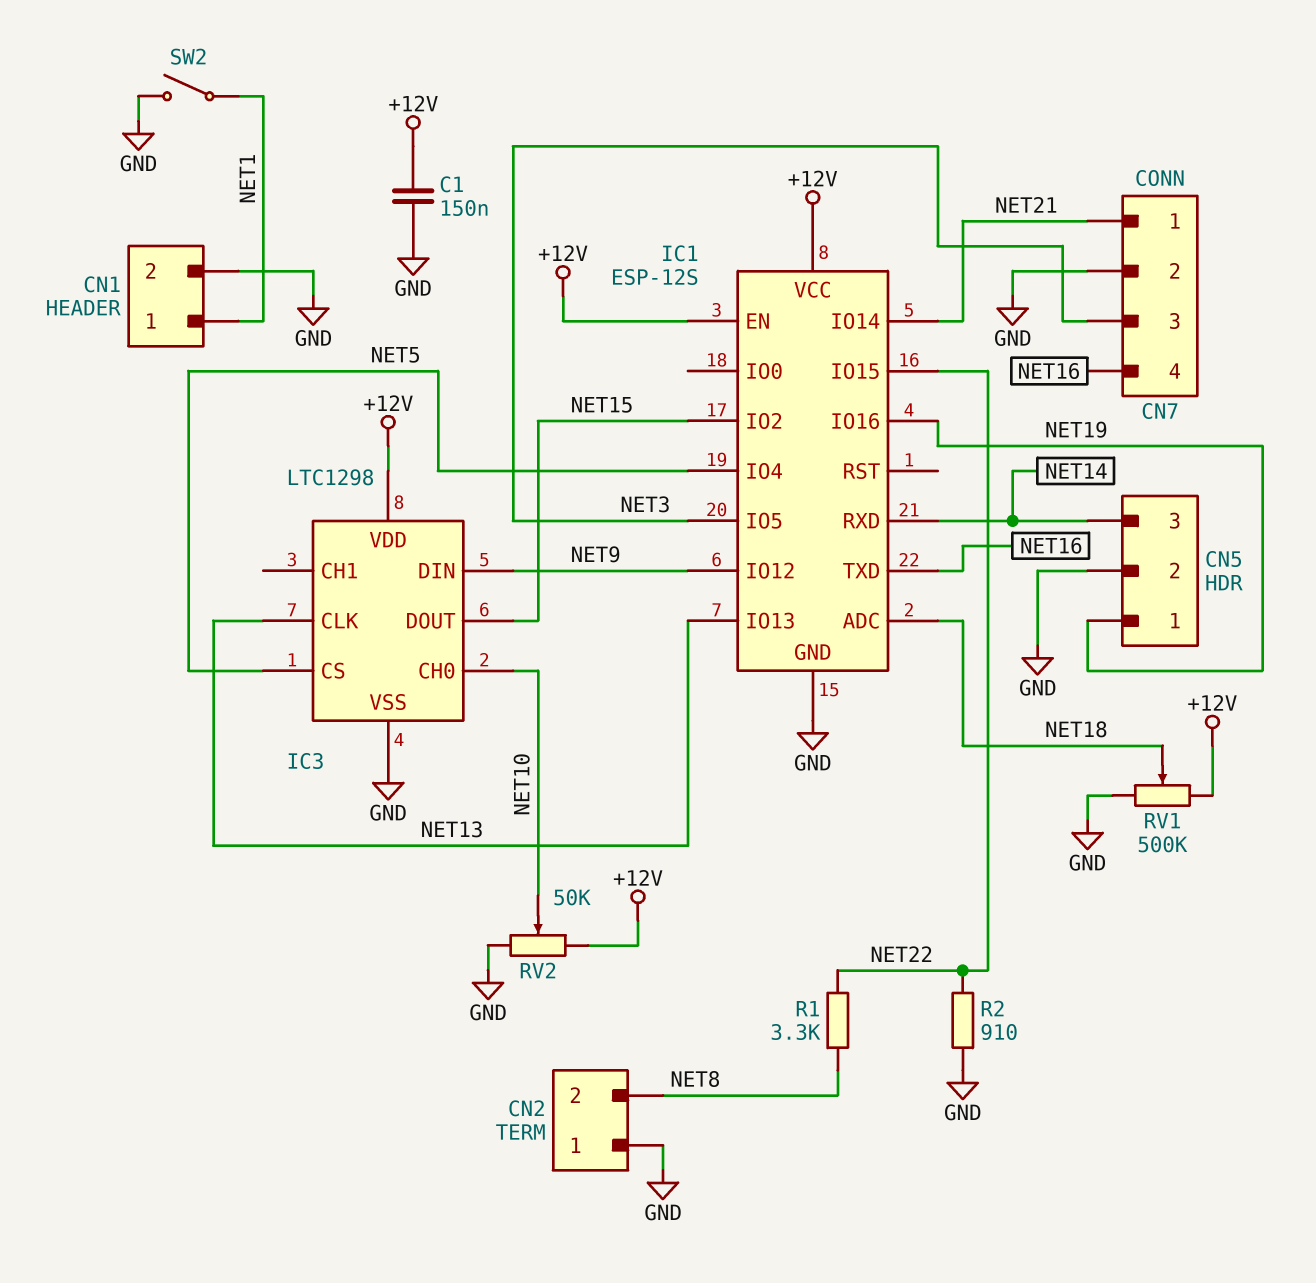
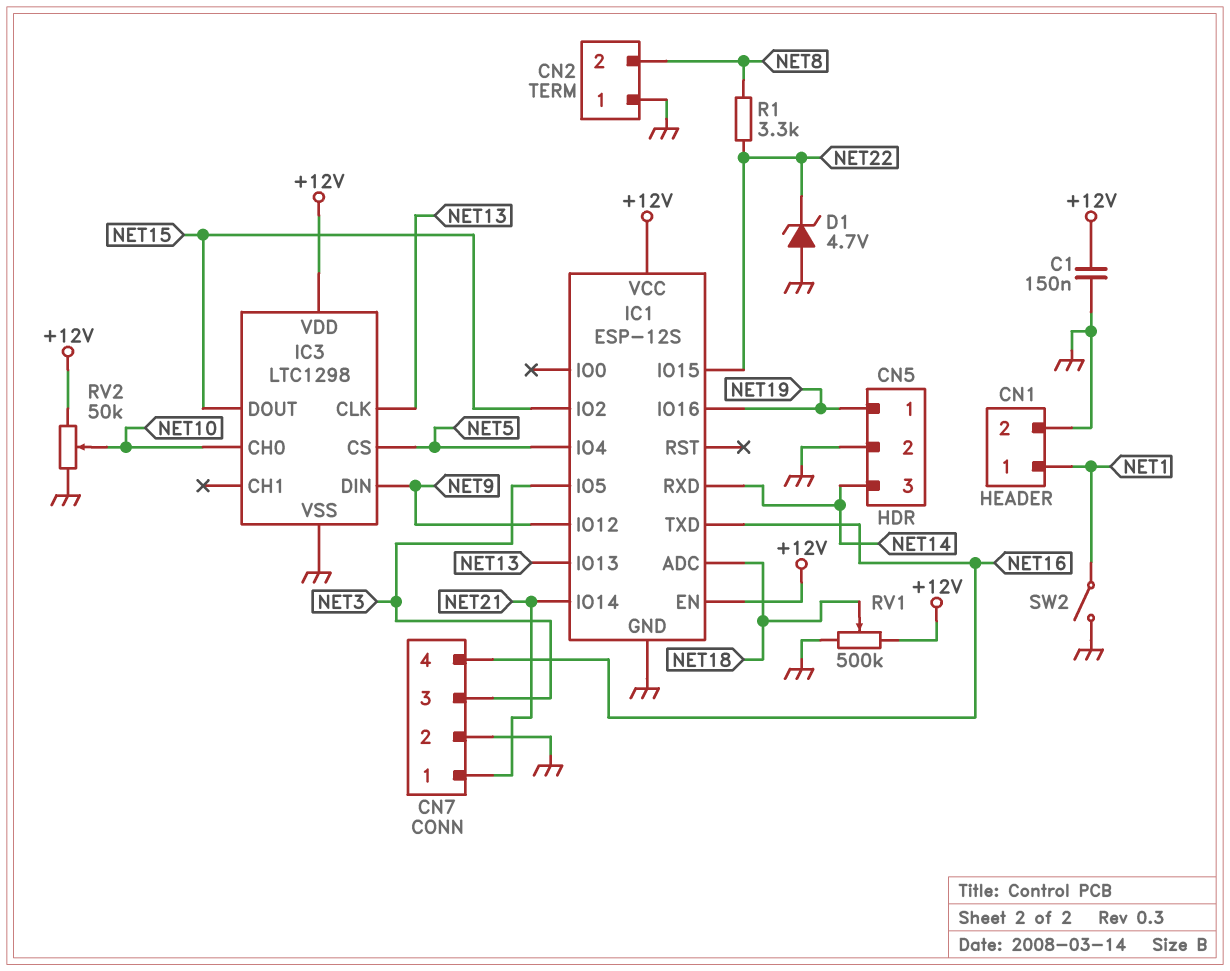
D1: none -> zener 4.7V (A GND, K NET22)
R2: 910 (GND, NET22) -> none

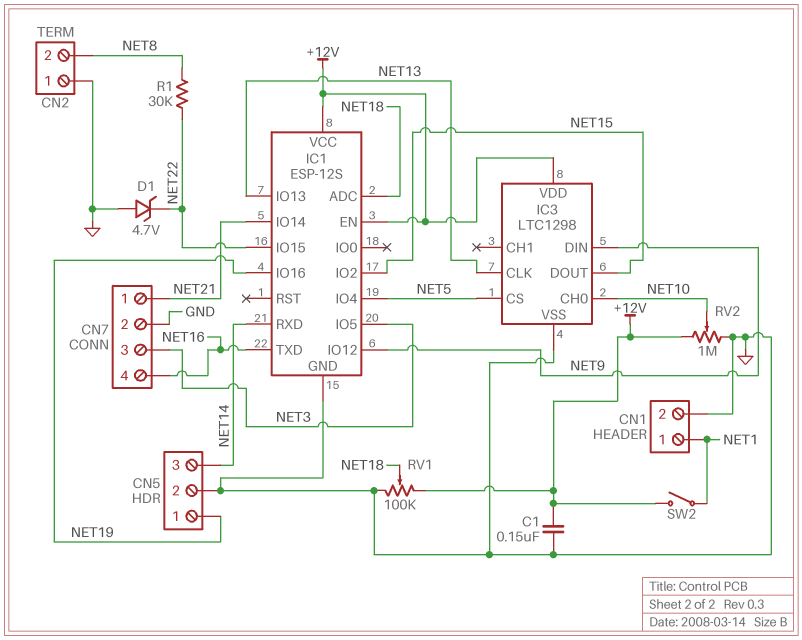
R1: 3.3k (NET8, NET22) -> 30k (NET8, NET22)
RV1: 500k (+12V, GND, wiper NET18) -> 100k (+12V, GND, wiper NET18)
RV2: 50k (+12V, GND, wiper NET10) -> 1M (+12V, GND, wiper NET10)
SW2: switch (GND, NET1) -> switch (+12V, NET1)

